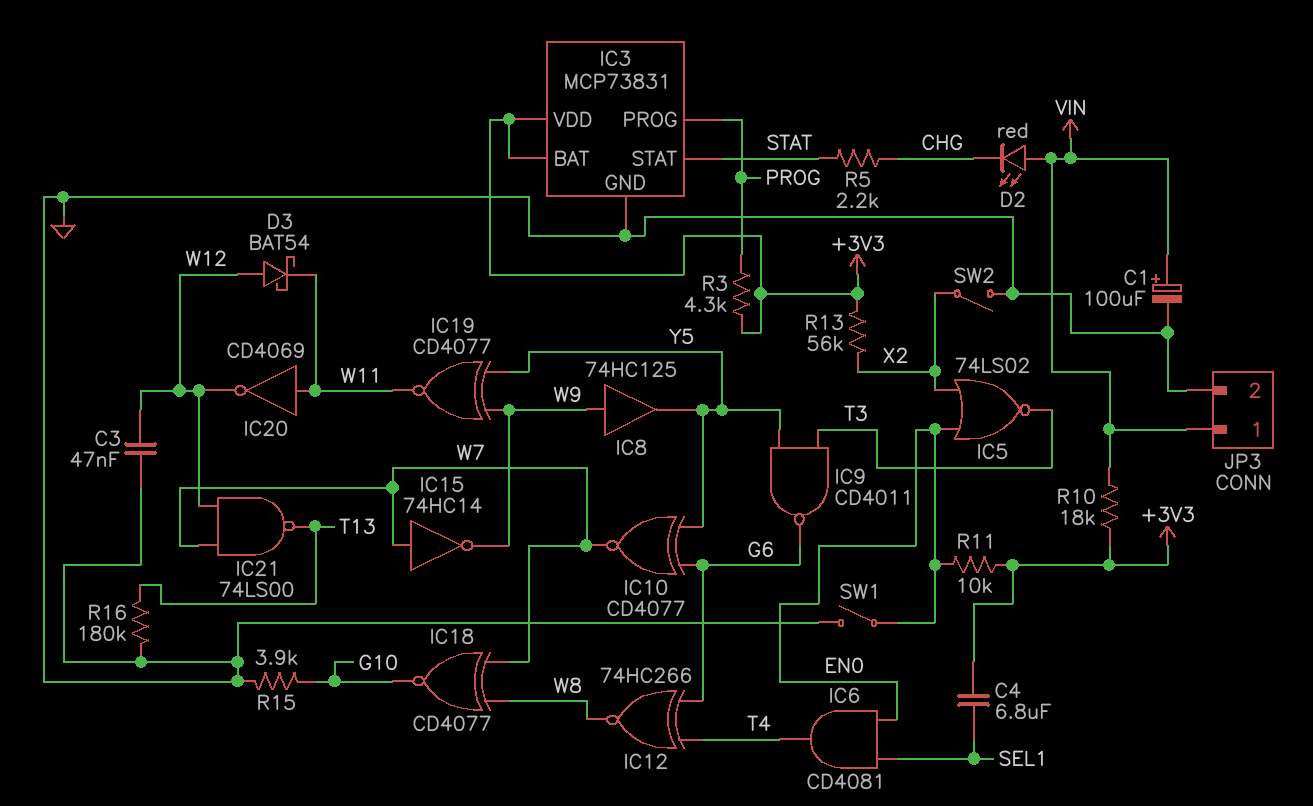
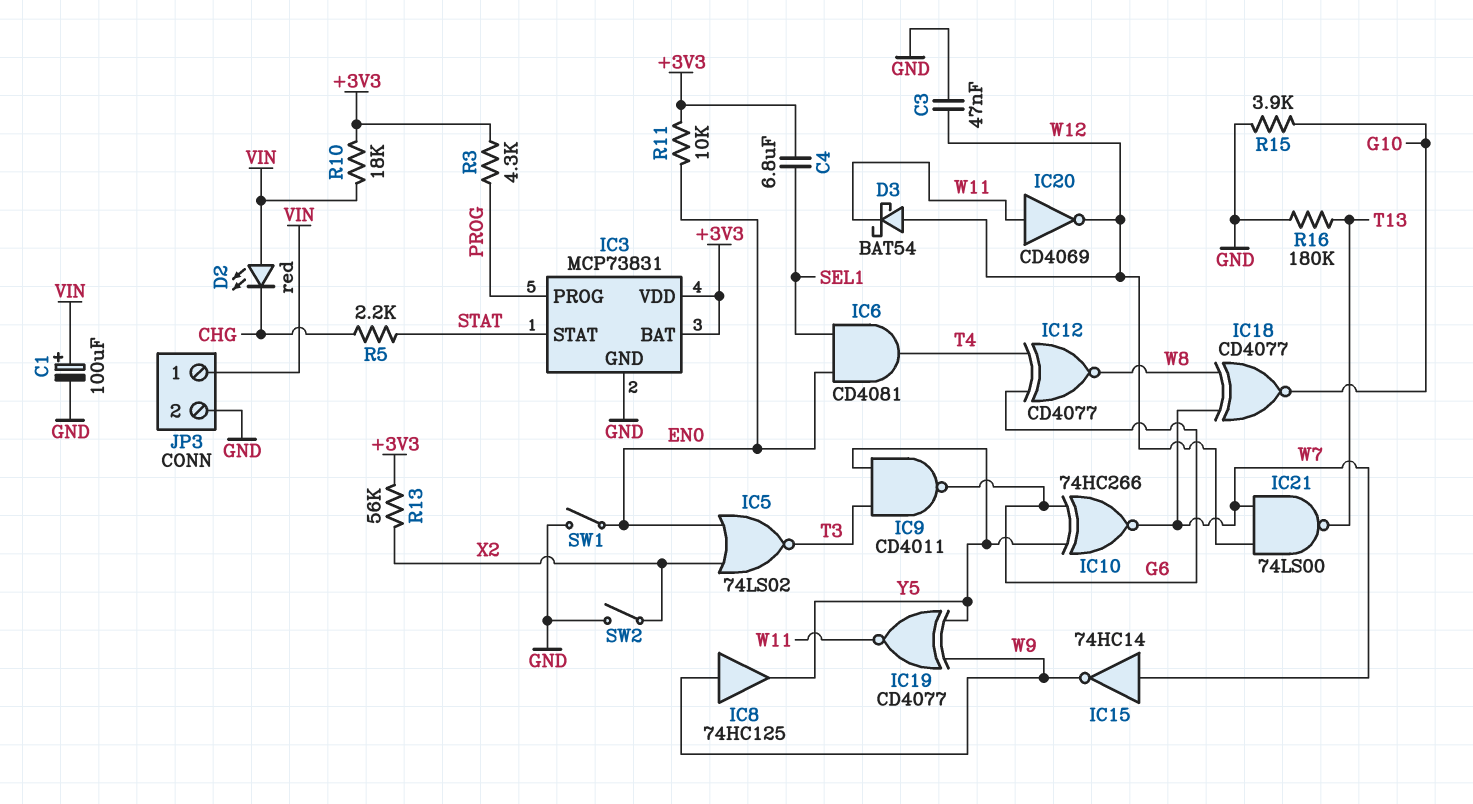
IC10: XNOR CD4077 (in G6, in Y5, out W7) -> XNOR 74HC266 (in G6, in Y5, out W7)
IC12: XNOR 74HC266 (in G6, in T4, out W8) -> XNOR CD4077 (in G6, in T4, out W8)

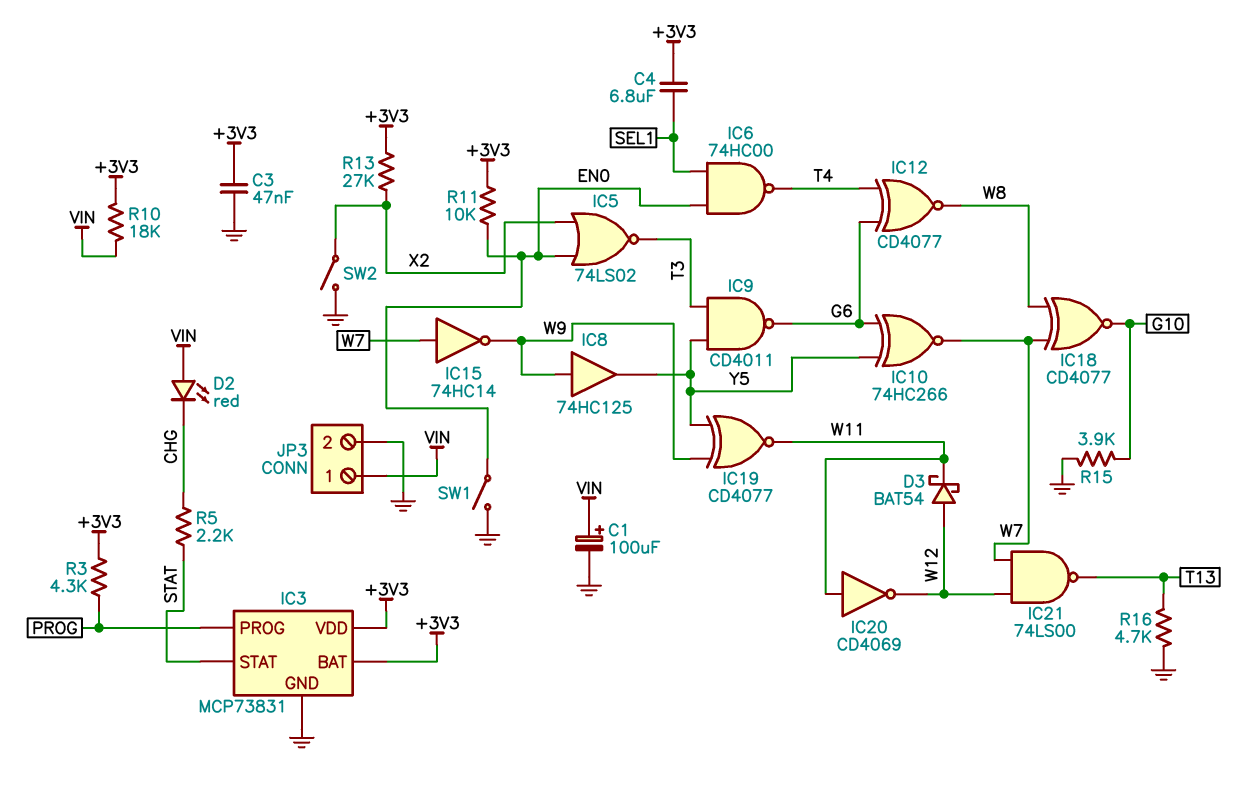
C3: 47nF (GND, W12) -> 47nF (+3V3, GND)
IC6: AND CD4081 (in EN0, in SEL1, out T4) -> NAND 74HC00 (in EN0, in SEL1, out T4)
R13: 56k (+3V3, X2) -> 27k (+3V3, X2)
R16: 180k (GND, T13) -> 4.7k (GND, T13)

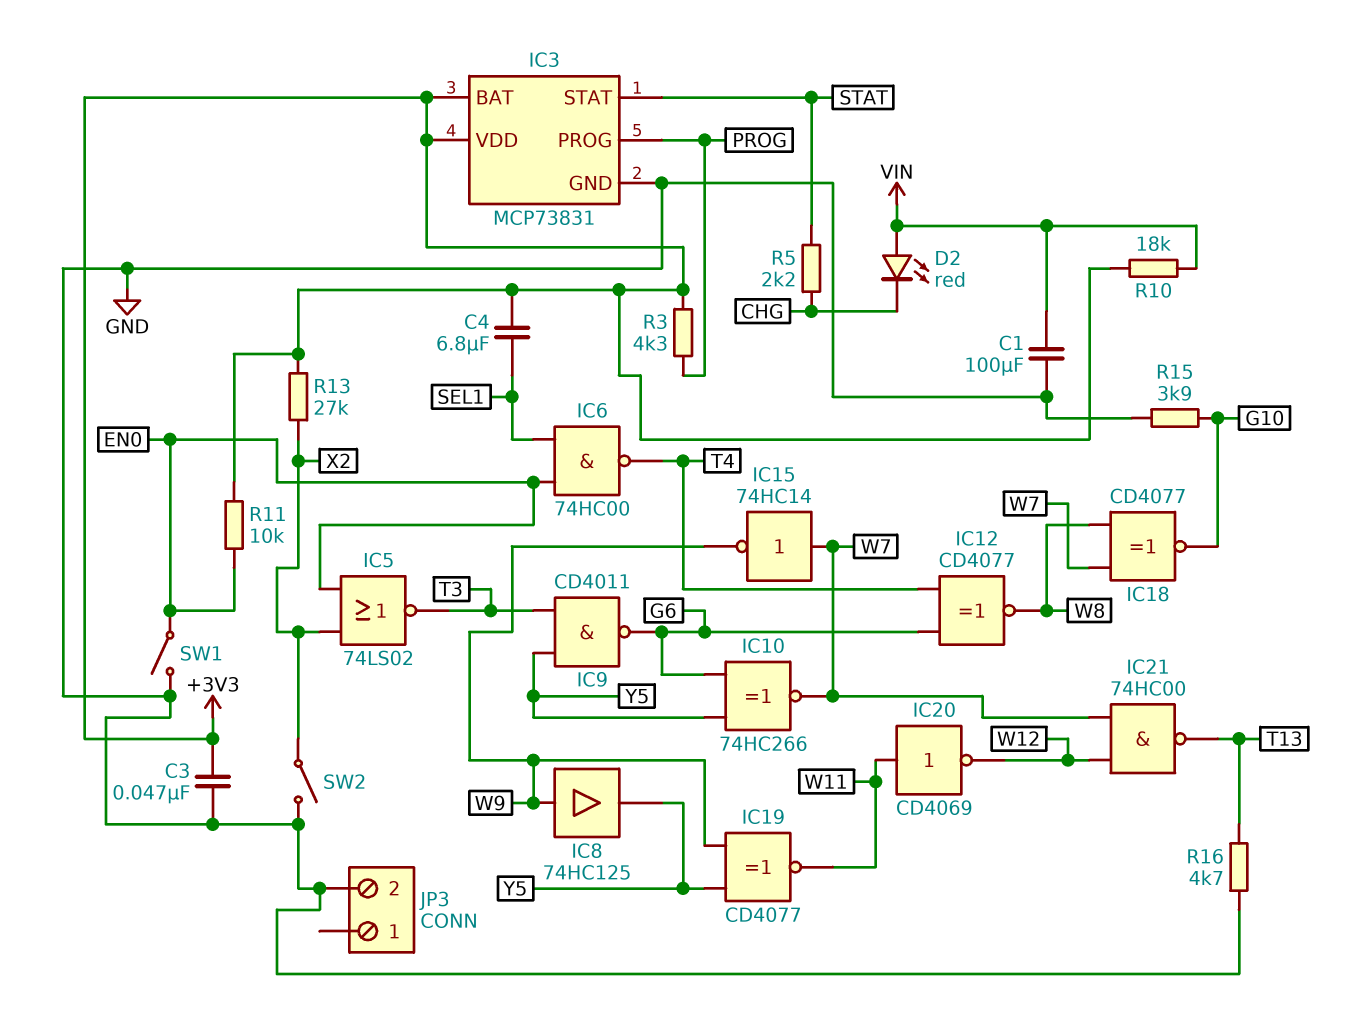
C1: 100uF (plus VIN, minus GND) -> 100uF (GND, VIN)
D3: schottky BAT54 (A W12, K W11) -> none
IC21: NAND 74LS00 (in W7, in W12, out T13) -> NAND 74HC00 (in W7, in W12, out T13)
JP3 pin 1: VIN -> none

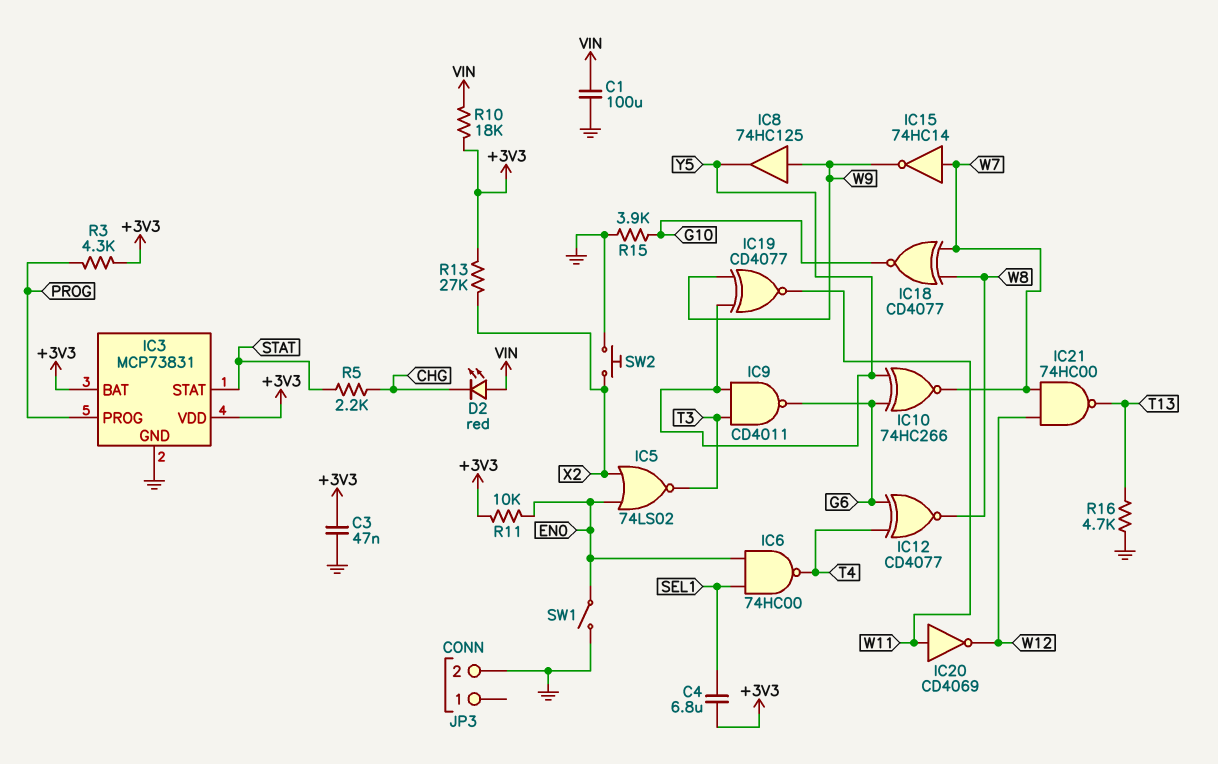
SW2: switch (GND, X2) -> button (GND, X2)

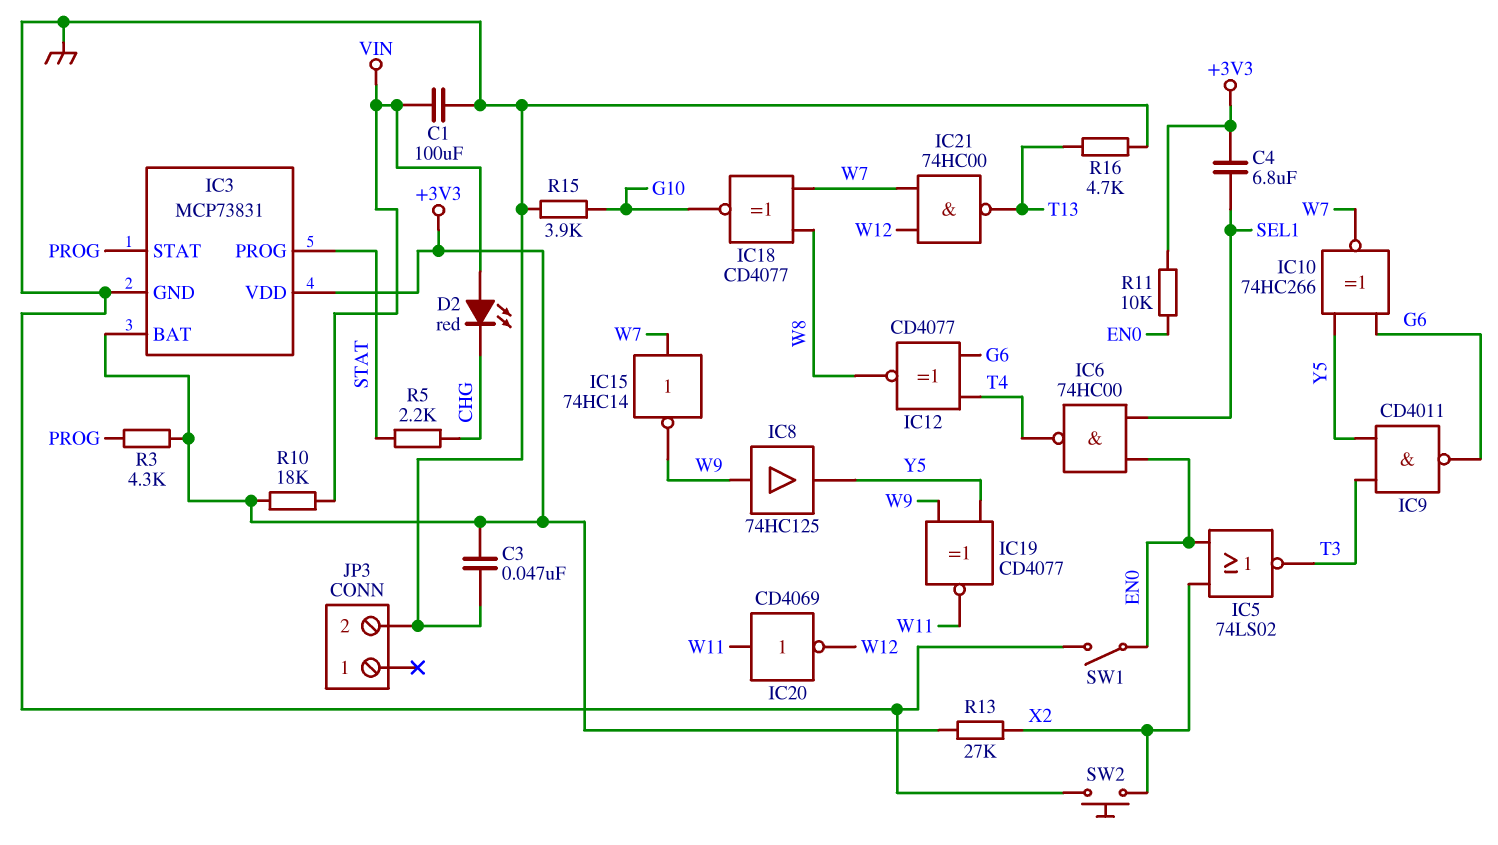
IC3 pin PROG: PROG -> STAT
IC3 pin STAT: STAT -> PROG

